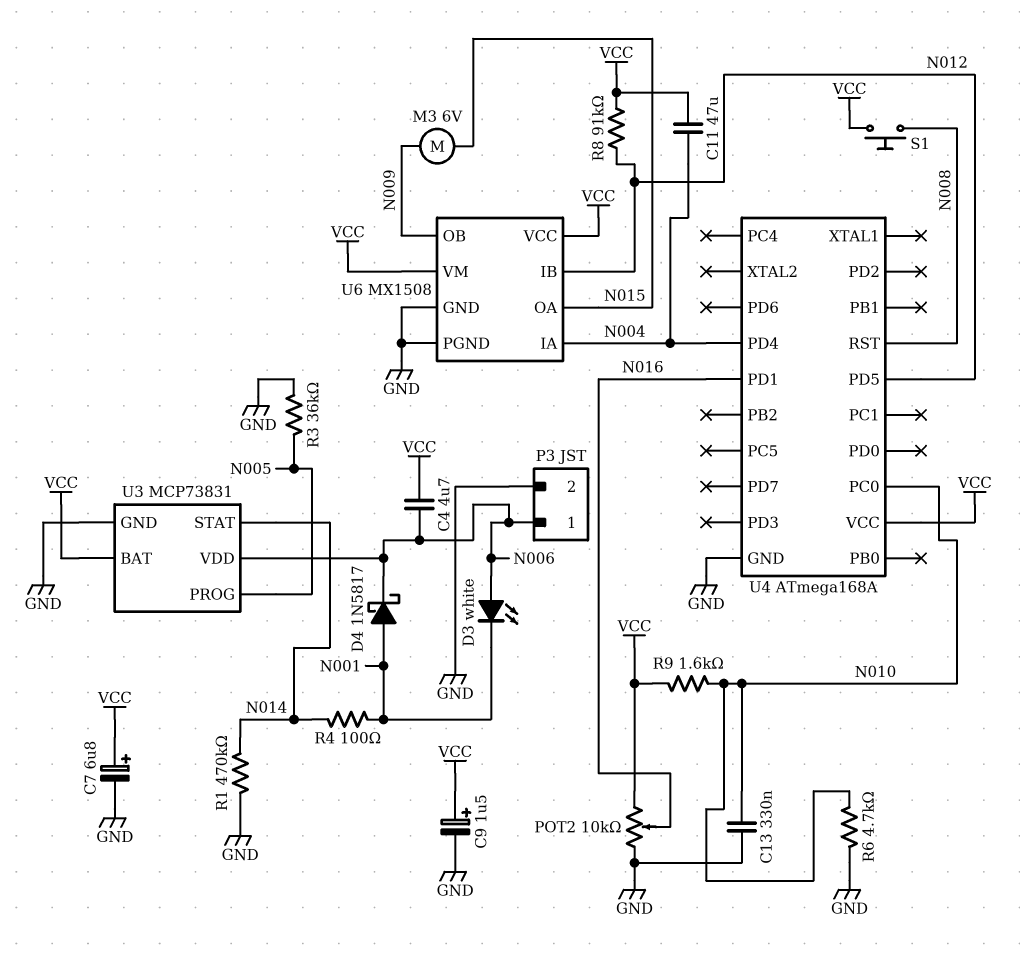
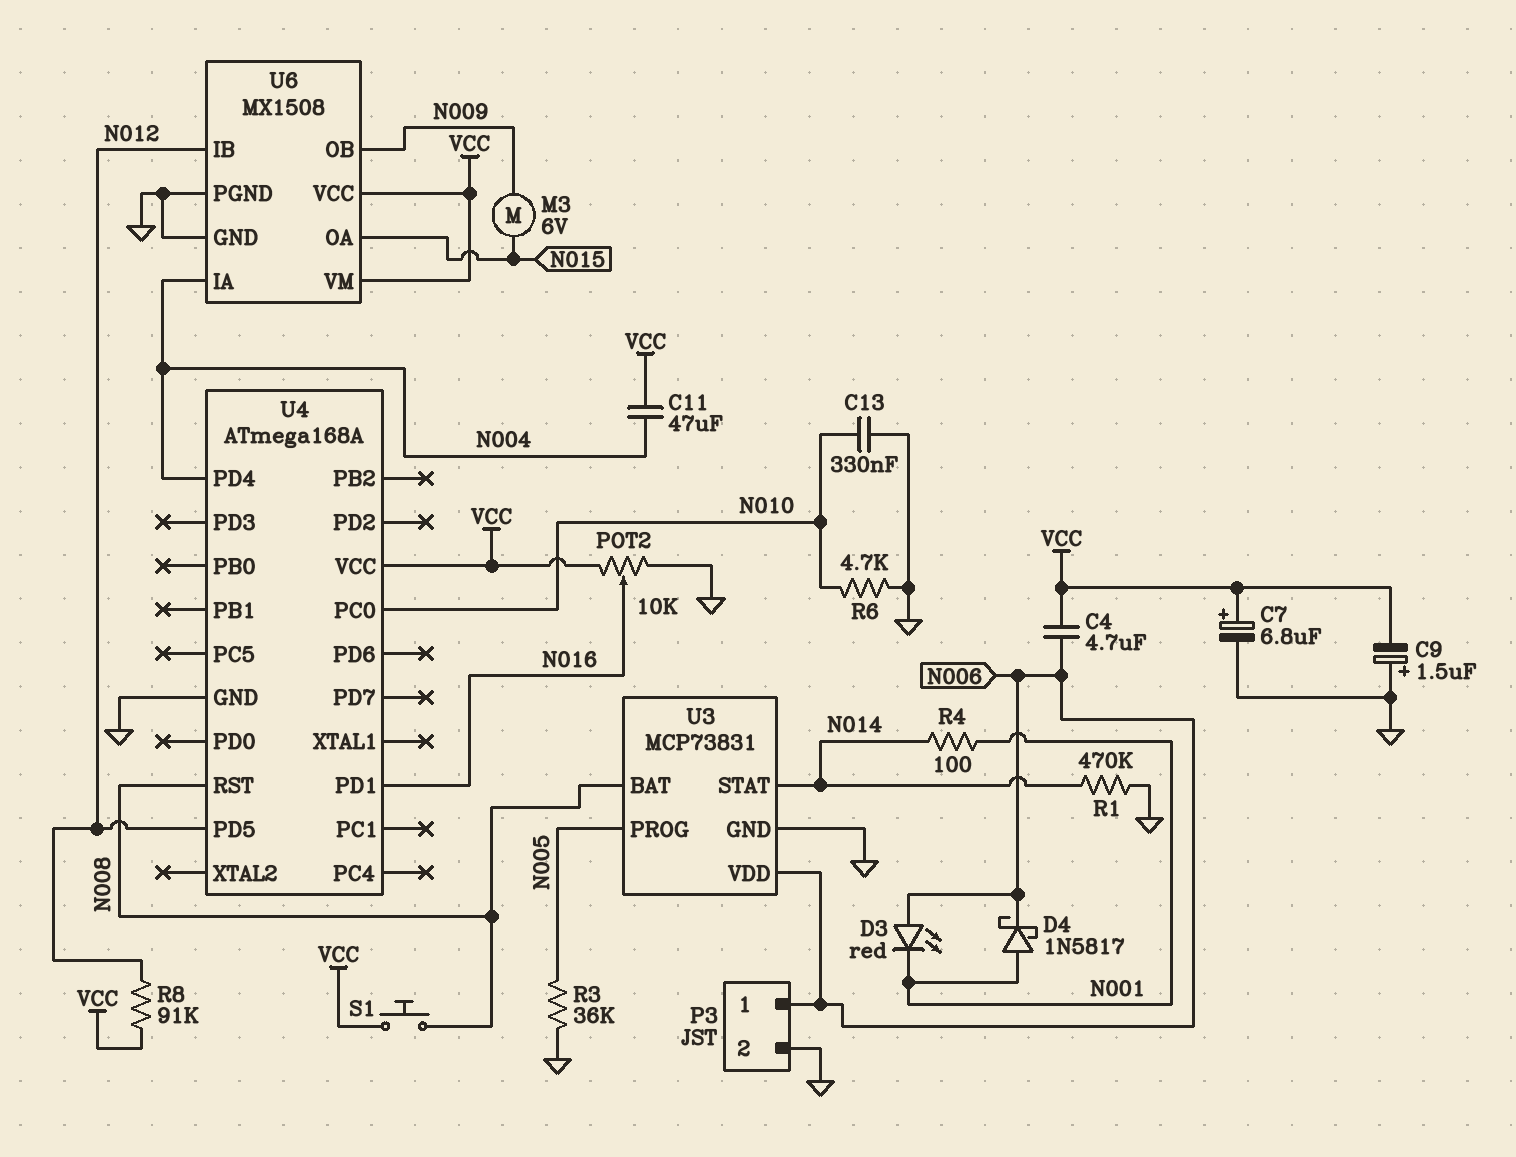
C9: 1.5uF (plus VCC, minus GND) -> 1.5uF (plus GND, minus VCC)
D3: LED white (A N006, K N001) -> LED red (A N006, K N001)
R9: 1.6k (N010, VCC) -> none
U3 pin BAT: VCC -> N008

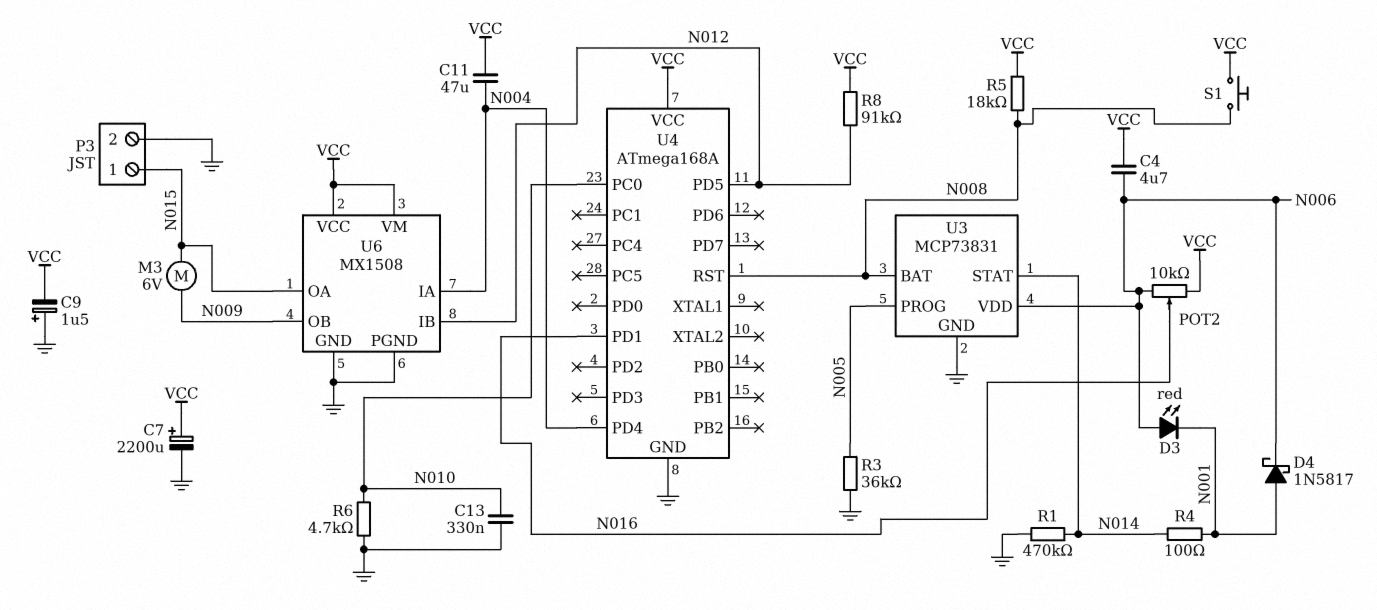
C7: 6.8uF (plus VCC, minus GND) -> 2200uF (plus VCC, minus GND)
P3 pin 1: N006 -> N015
POT2: 10k (GND, VCC, wiper N016) -> 10k (N006, VCC, wiper N016)
R5: none -> 18k (N008, VCC)

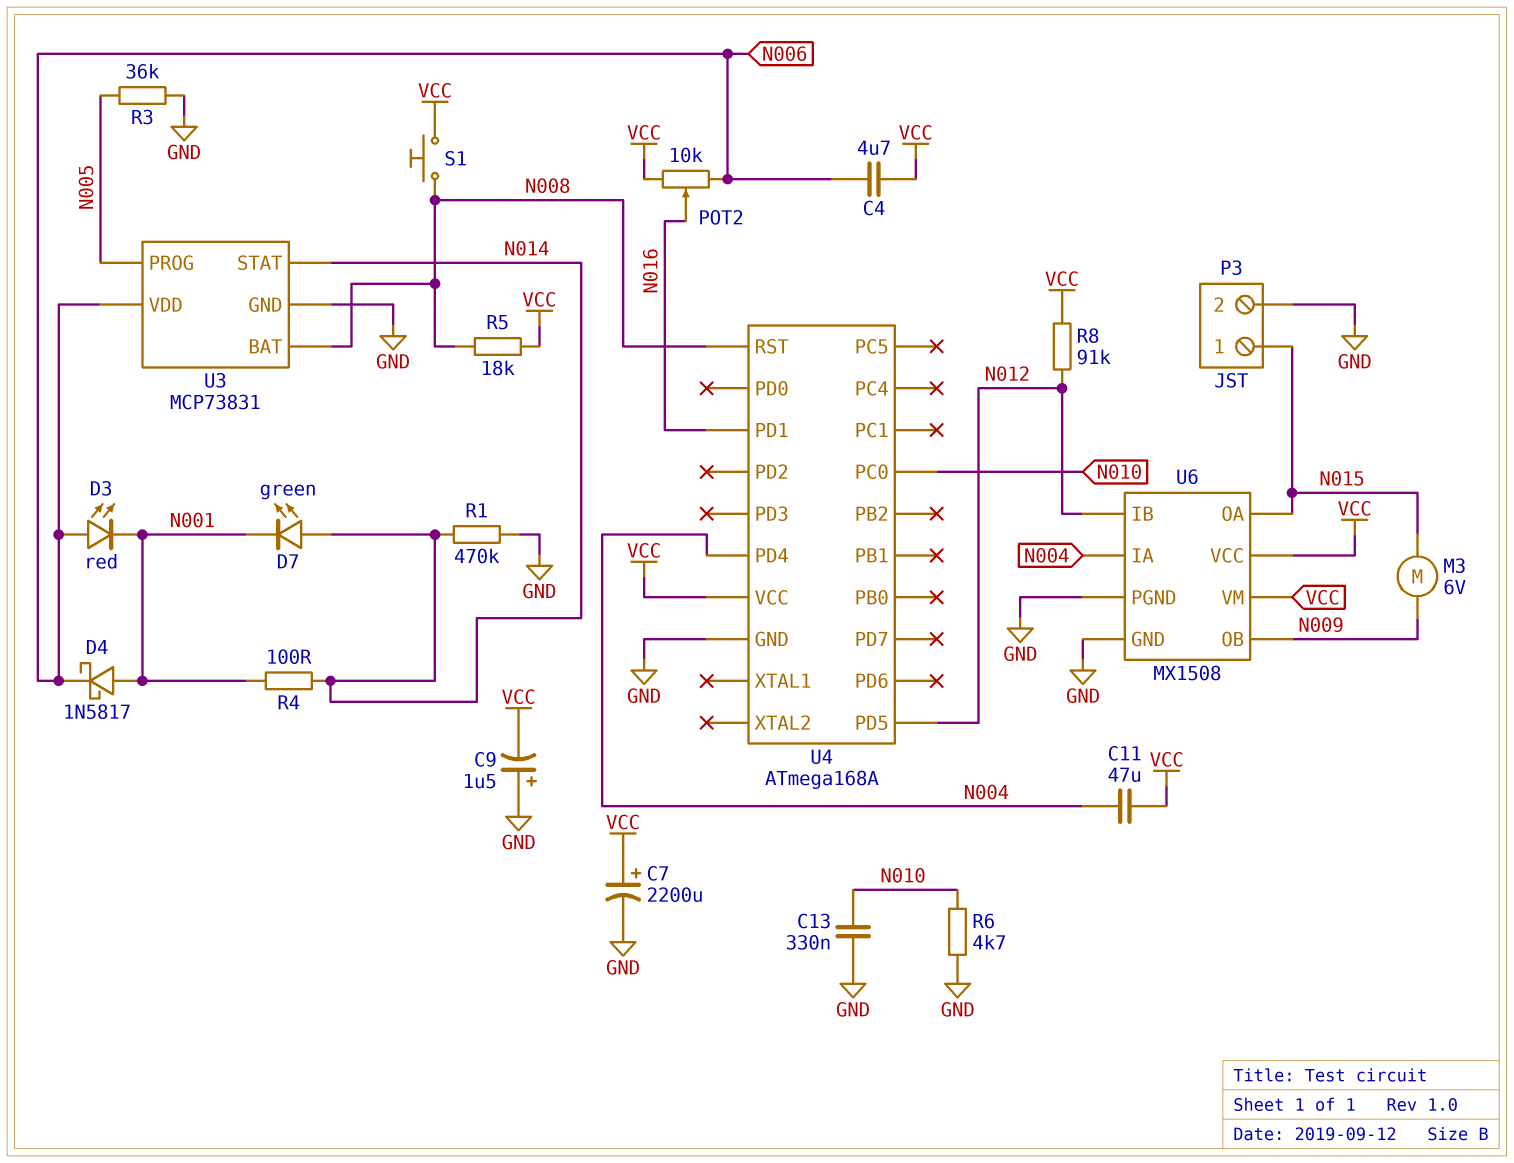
D7: none -> LED green (A N014, K N001)

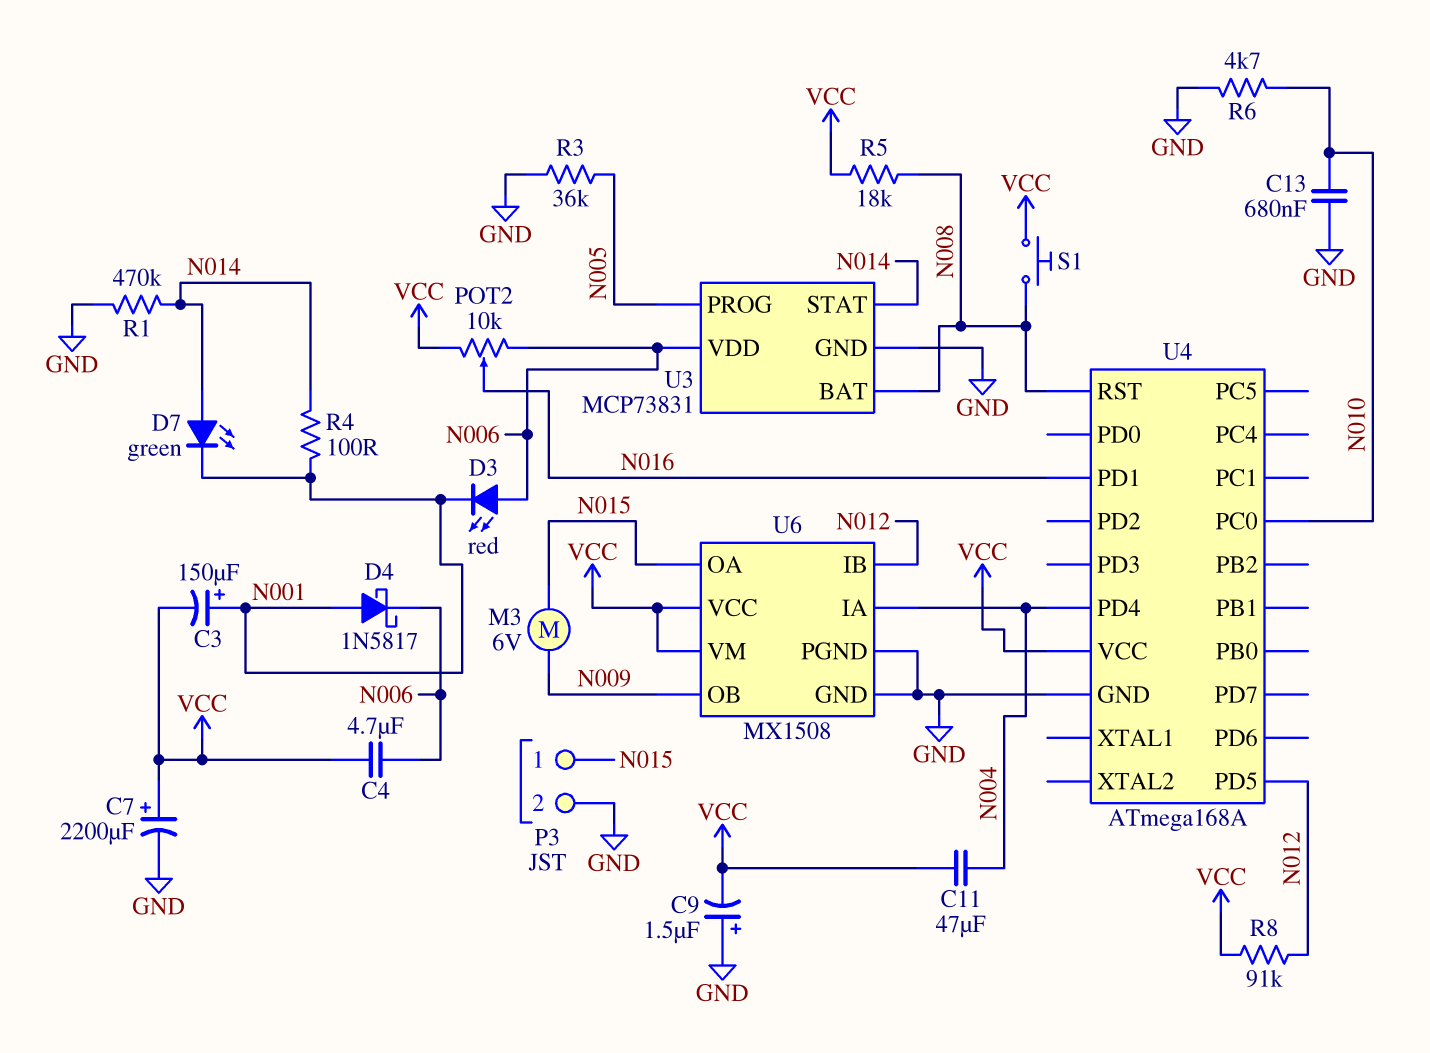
C3: none -> 150uF (plus N001, minus VCC)
C13: 330nF (GND, N010) -> 680nF (GND, N010)

